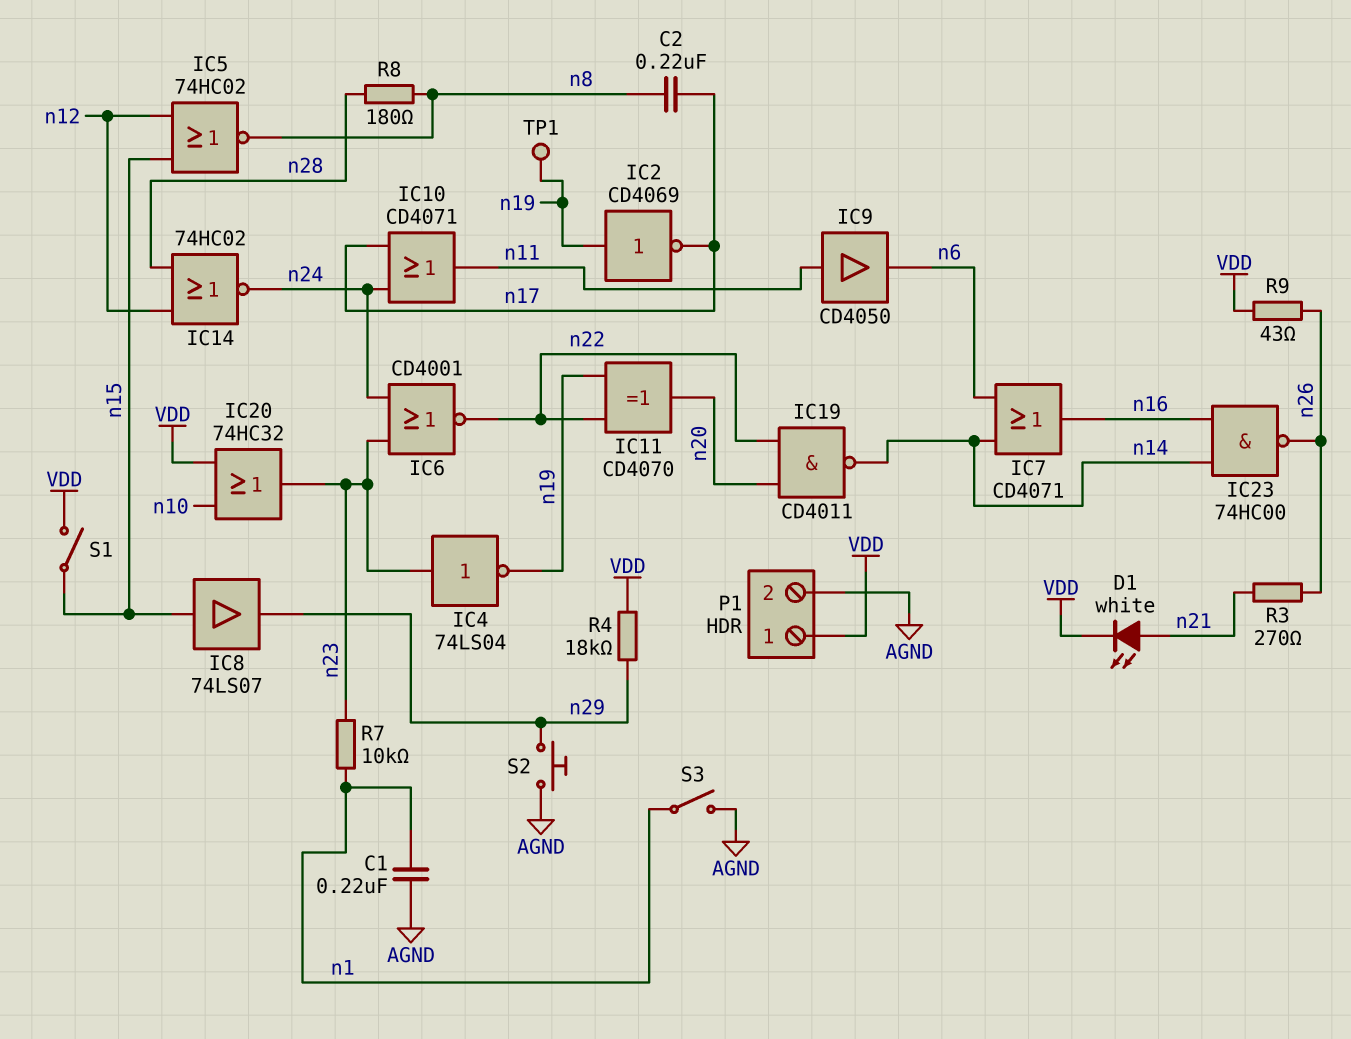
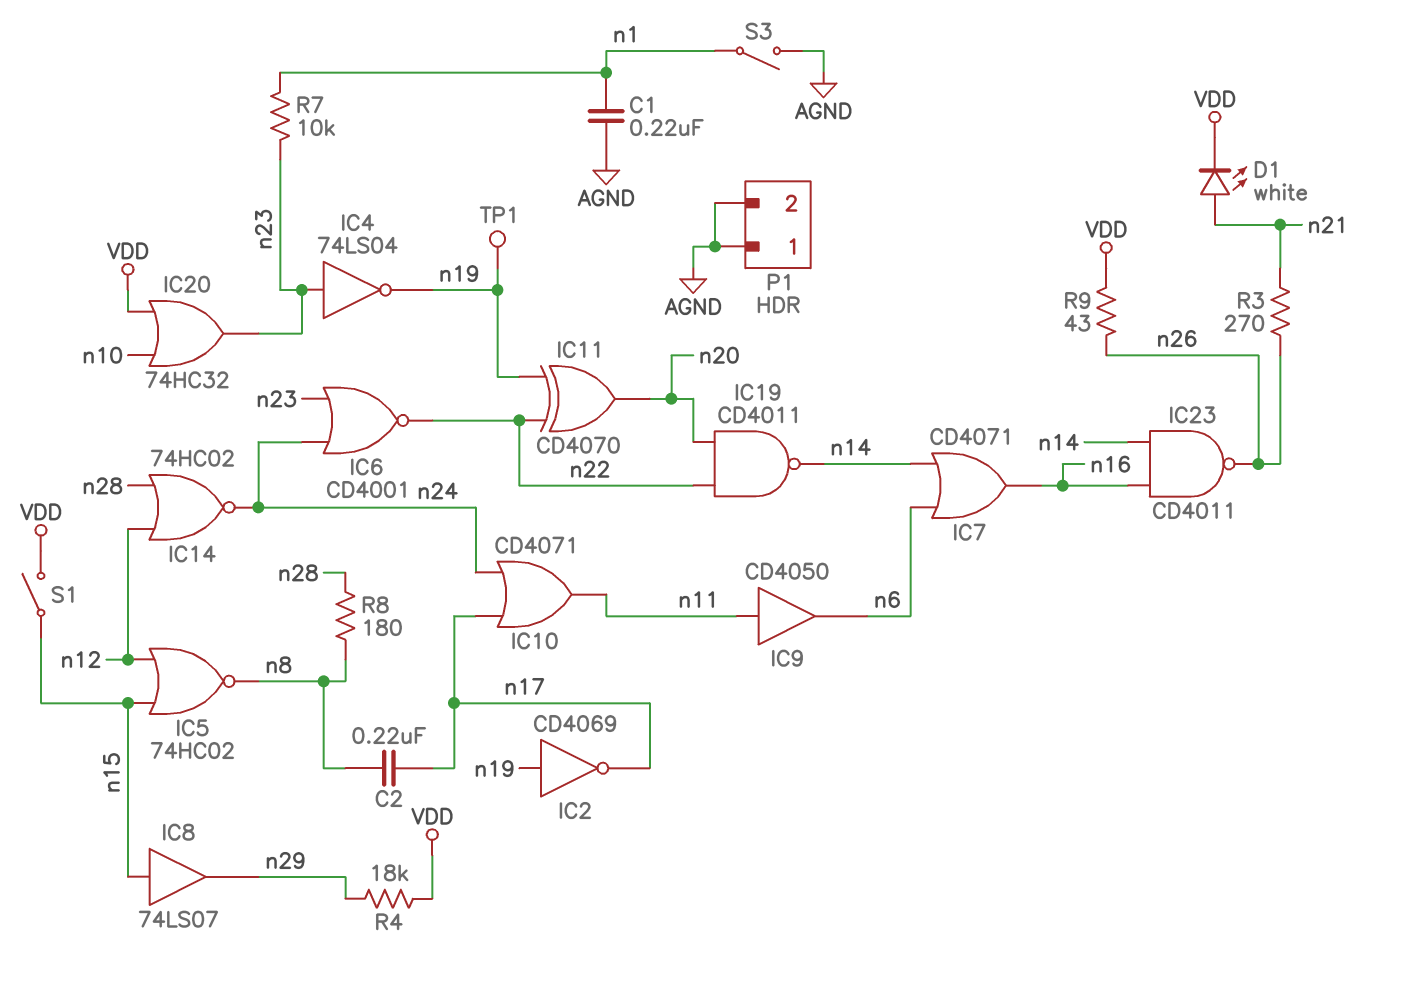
IC23: NAND 74HC00 (in n14, in n16, out n26) -> NAND CD4011 (in n14, in n16, out n26)
P1 pin 1: VDD -> AGND
S2: button (AGND, n29) -> none

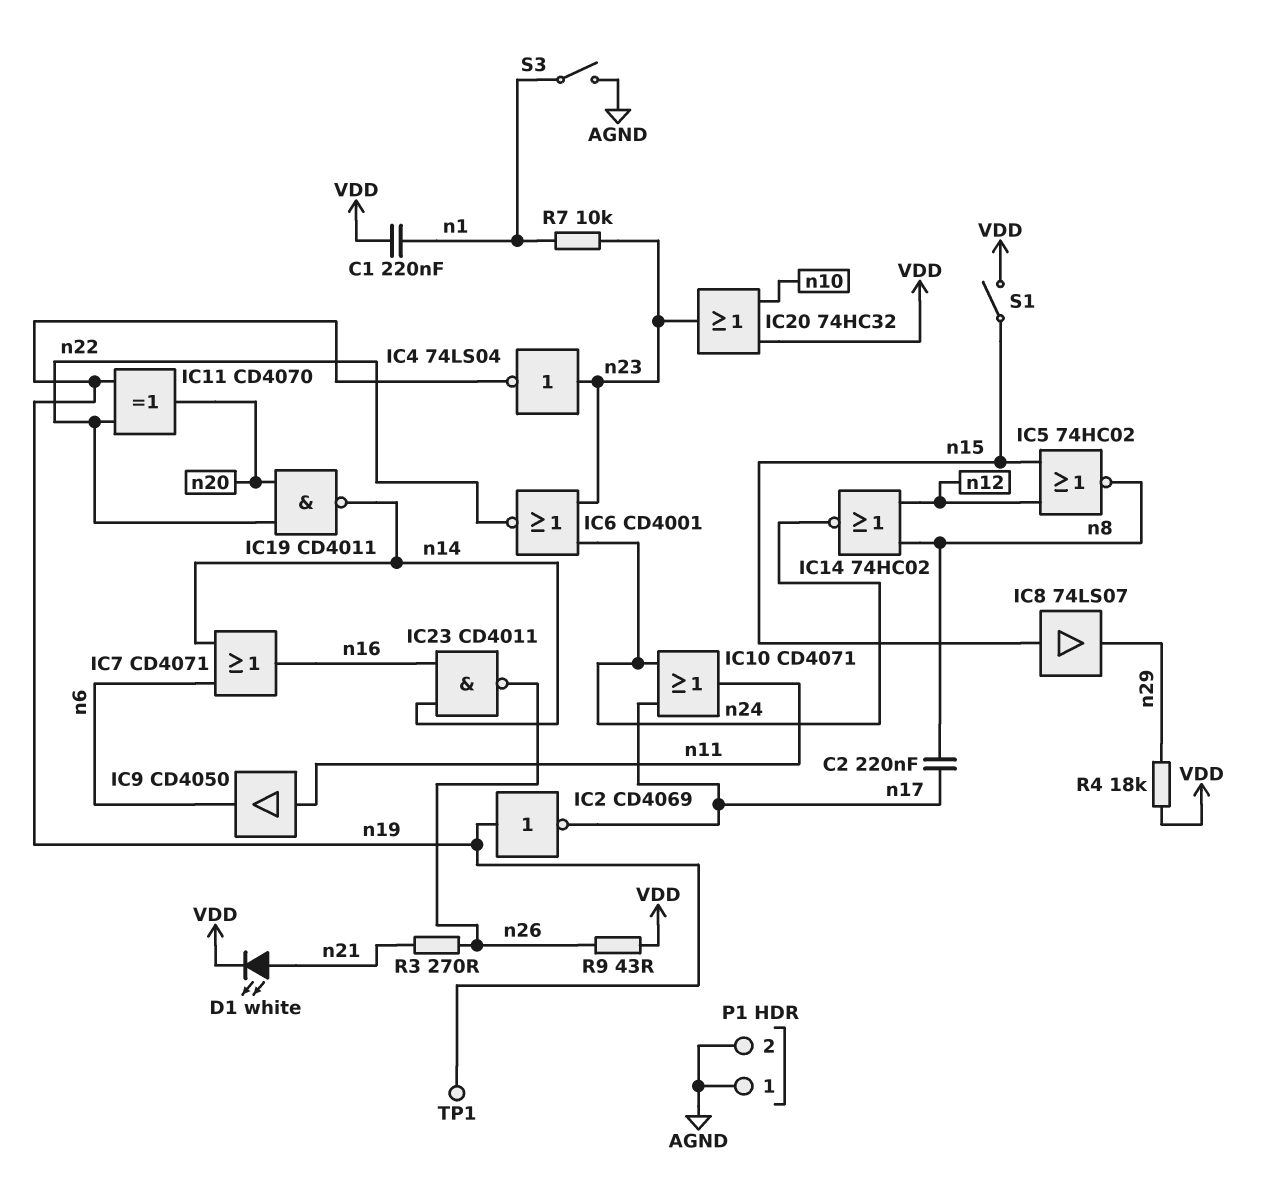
C1: 220nF (AGND, n1) -> 220nF (VDD, n1)
IC14: NOR 74HC02 (in n12, in n28, out n24) -> NOR 74HC02 (in n8, in n12, out n24)
R8: 180 (n8, n28) -> none

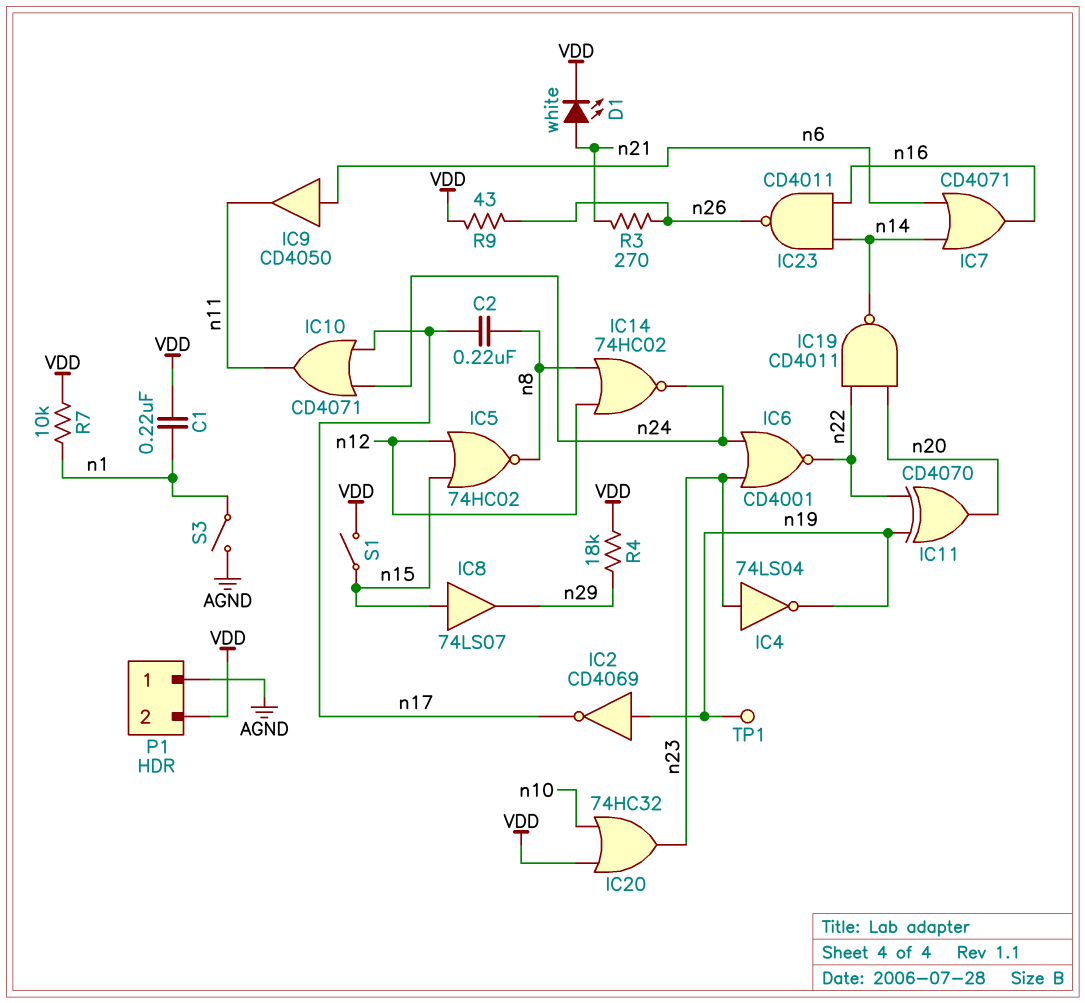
IC9: buffer CD4050 (in n11, out n6) -> buffer CD4050 (in n6, out n11)
P1 pin 2: AGND -> VDD
R7: 10k (n1, n23) -> 10k (VDD, n1)

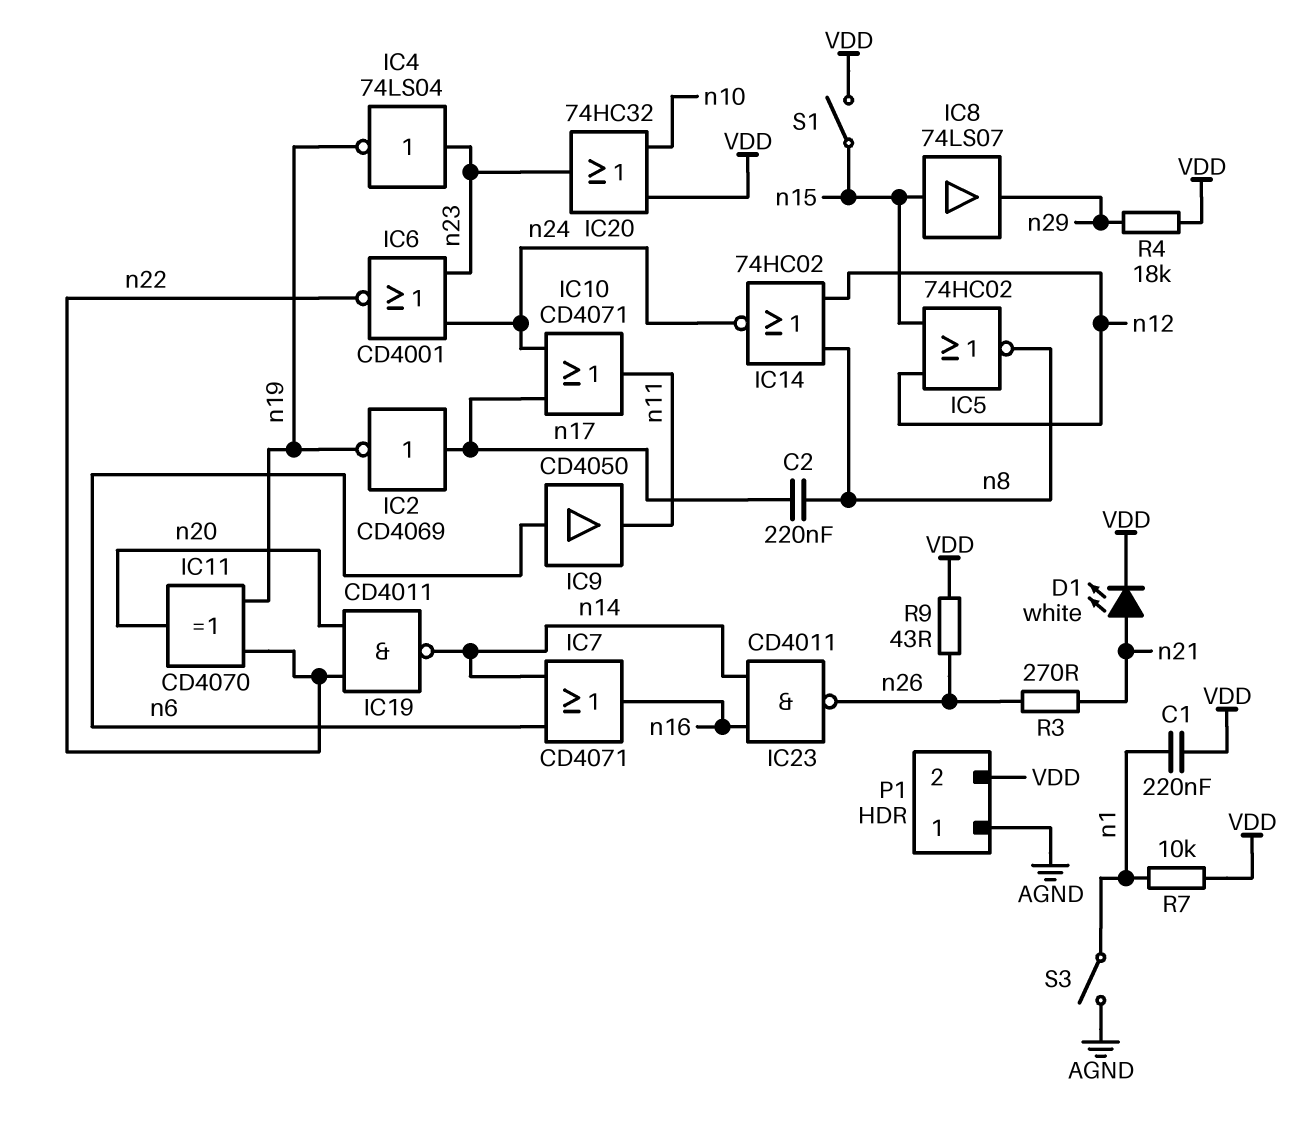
IC2: NOT CD4069 (in n19, out n17) -> NOT CD4069 (in n17, out n19)
TP1: test point (n19) -> none

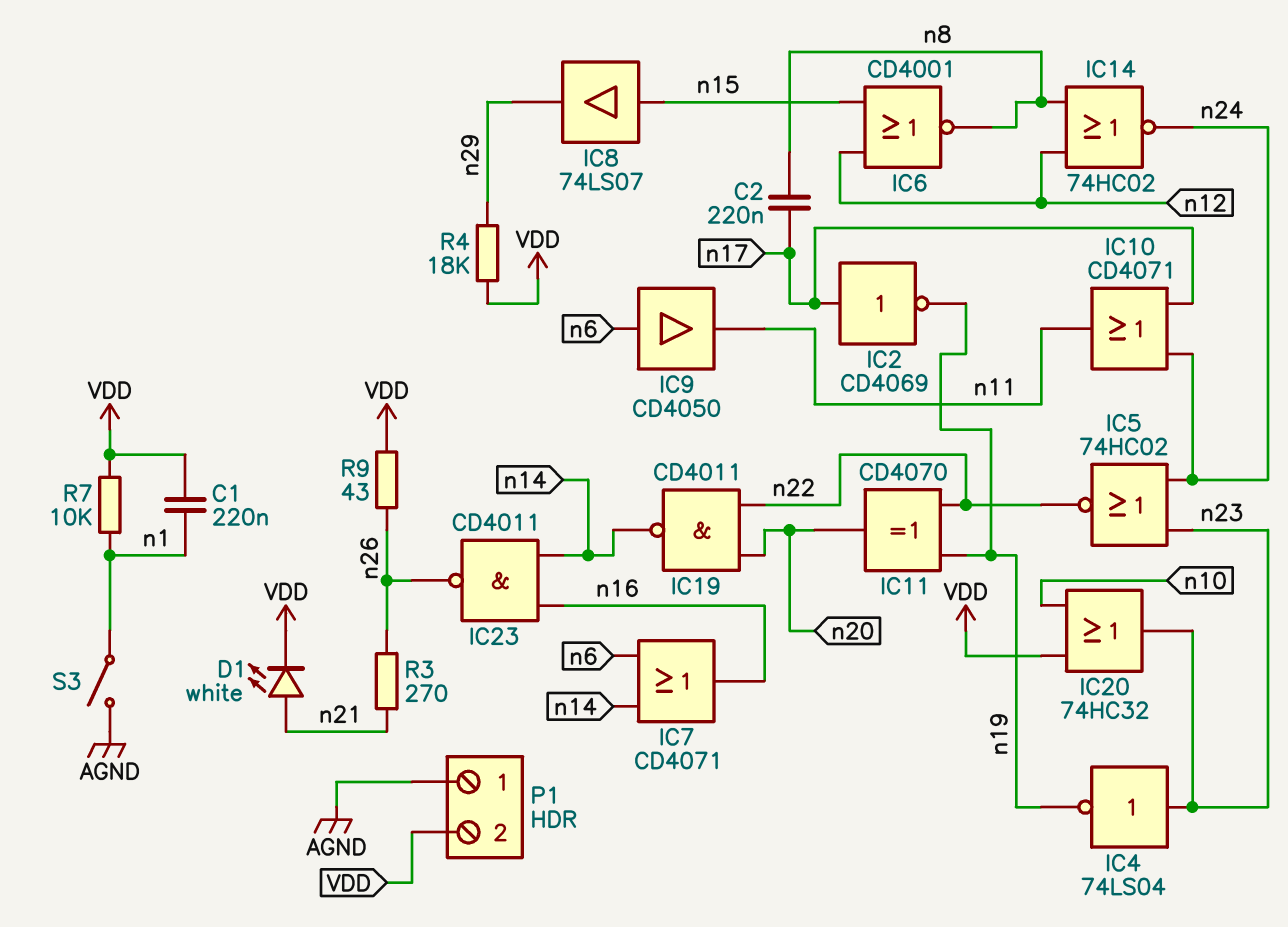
IC5: NOR 74HC02 (in n12, in n15, out n8) -> NOR 74HC02 (in n23, in n24, out n22)
IC6: NOR CD4001 (in n23, in n24, out n22) -> NOR CD4001 (in n12, in n15, out n8)
S1: switch (VDD, n15) -> none

